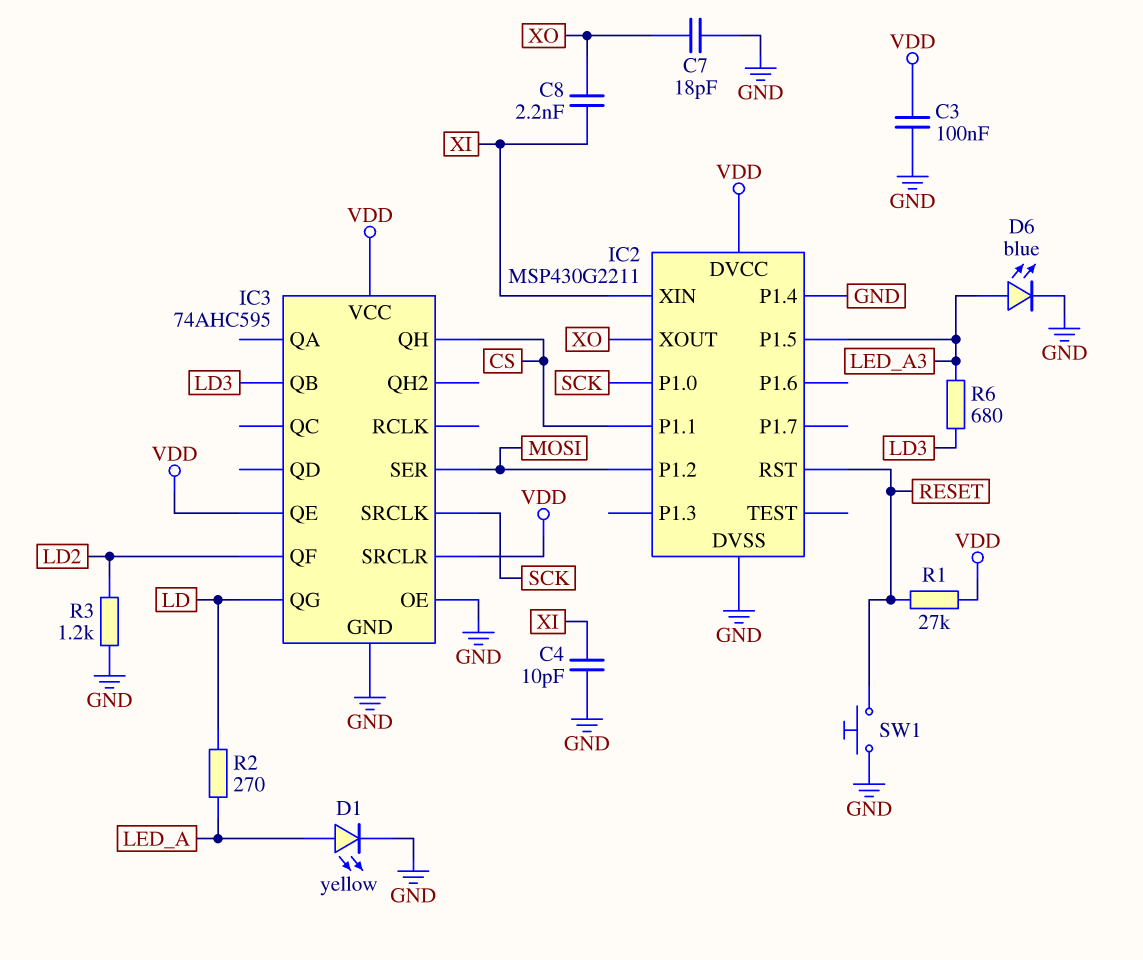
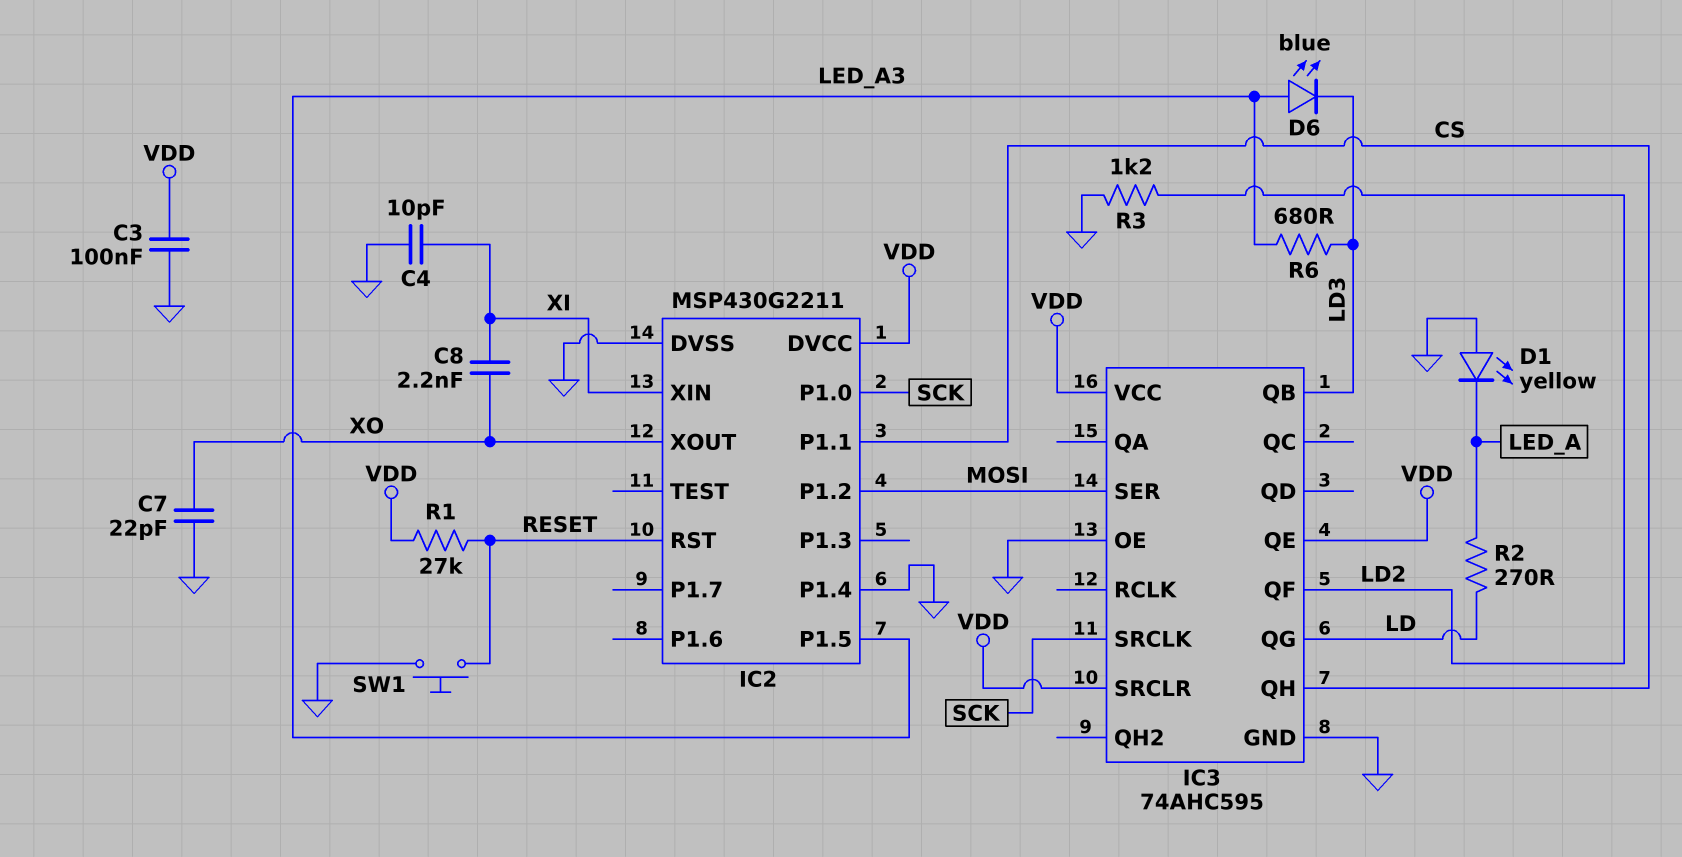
C7: 18pF (GND, XO) -> 22pF (GND, XO)
D1: LED yellow (A LED_A, K GND) -> LED yellow (A GND, K LED_A)
D6: LED blue (A LED_A3, K GND) -> LED blue (A LED_A3, K LD3)

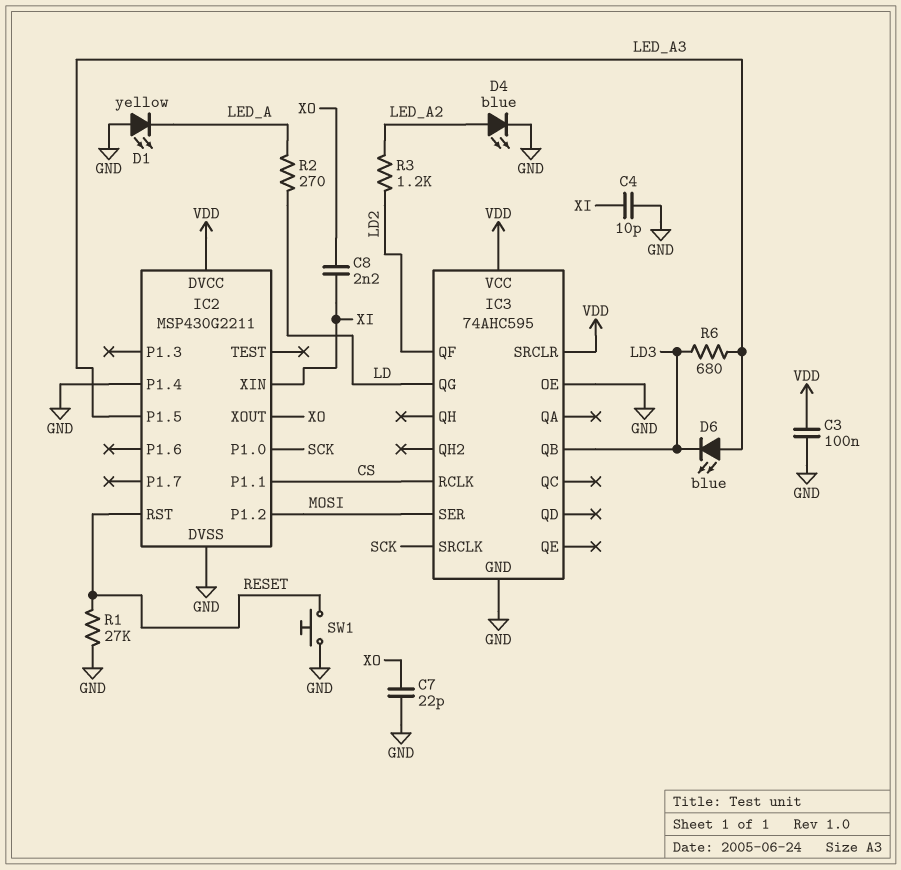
D4: none -> LED blue (A LED_A2, K GND)
IC3 pin QE: VDD -> none
IC3 pin QH: CS -> none
IC3 pin RCLK: none -> CS
R1: 27k (RESET, VDD) -> 27k (GND, RESET)
R3: 1.2k (GND, LD2) -> 1.2k (LD2, LED_A2)

